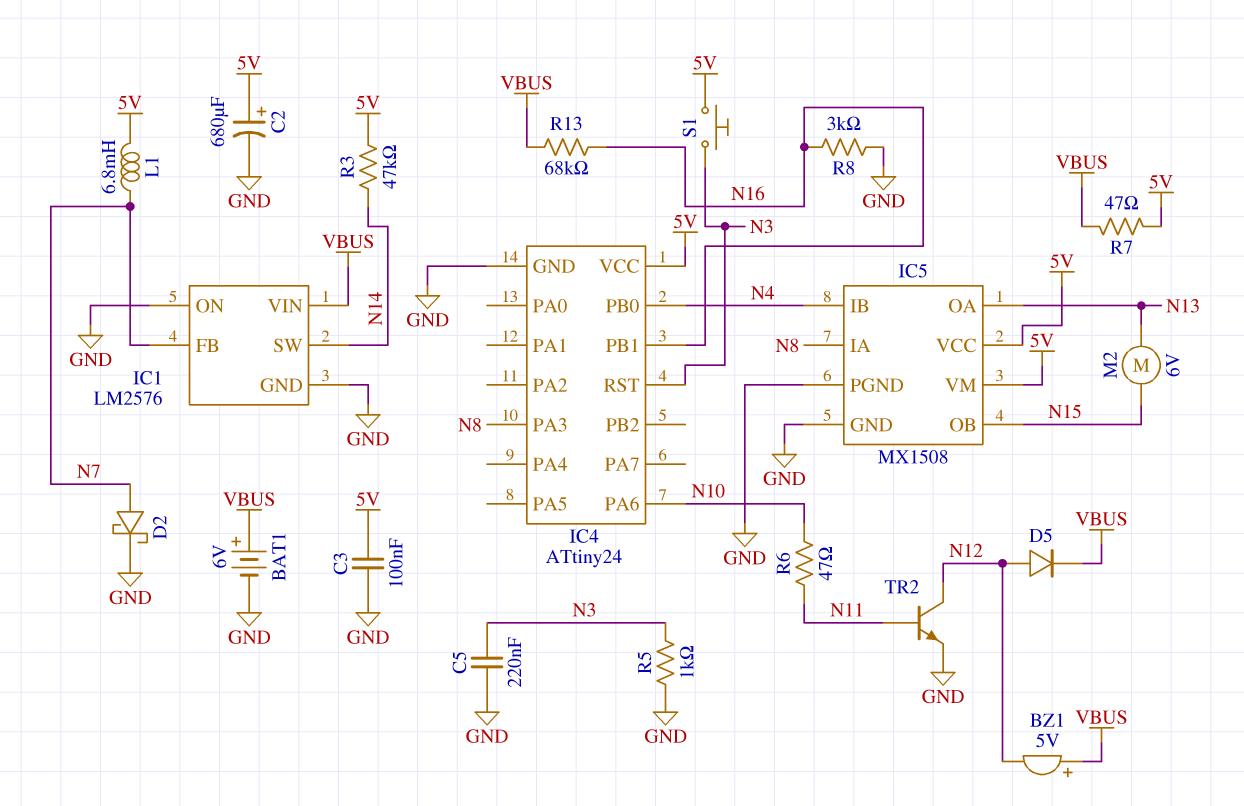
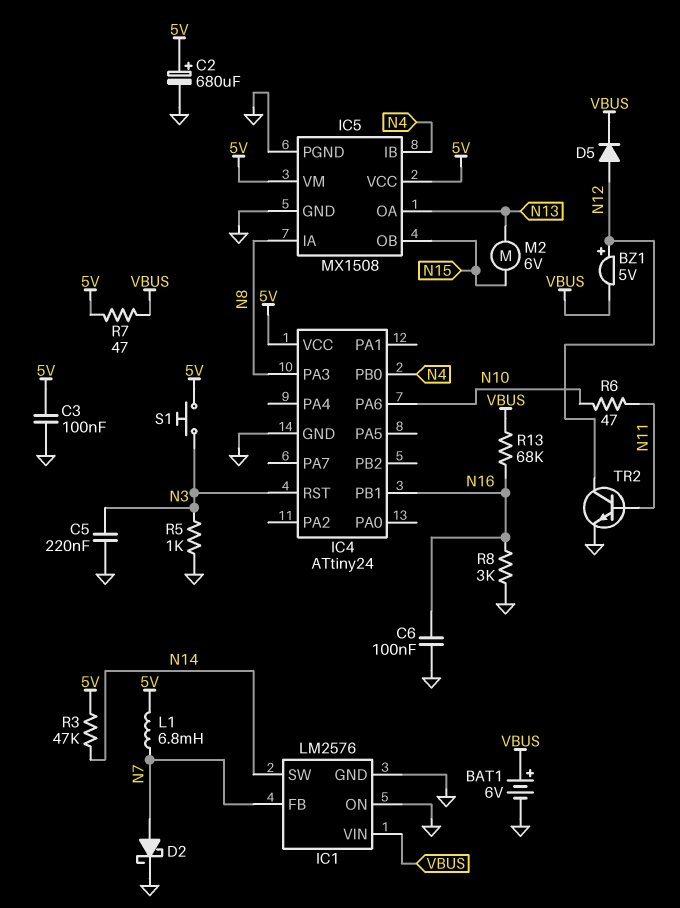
BZ1: buzzer 5V (plus VBUS, minus N12) -> buzzer 5V (plus N12, minus VBUS)
C6: none -> 100nF (GND, N16)

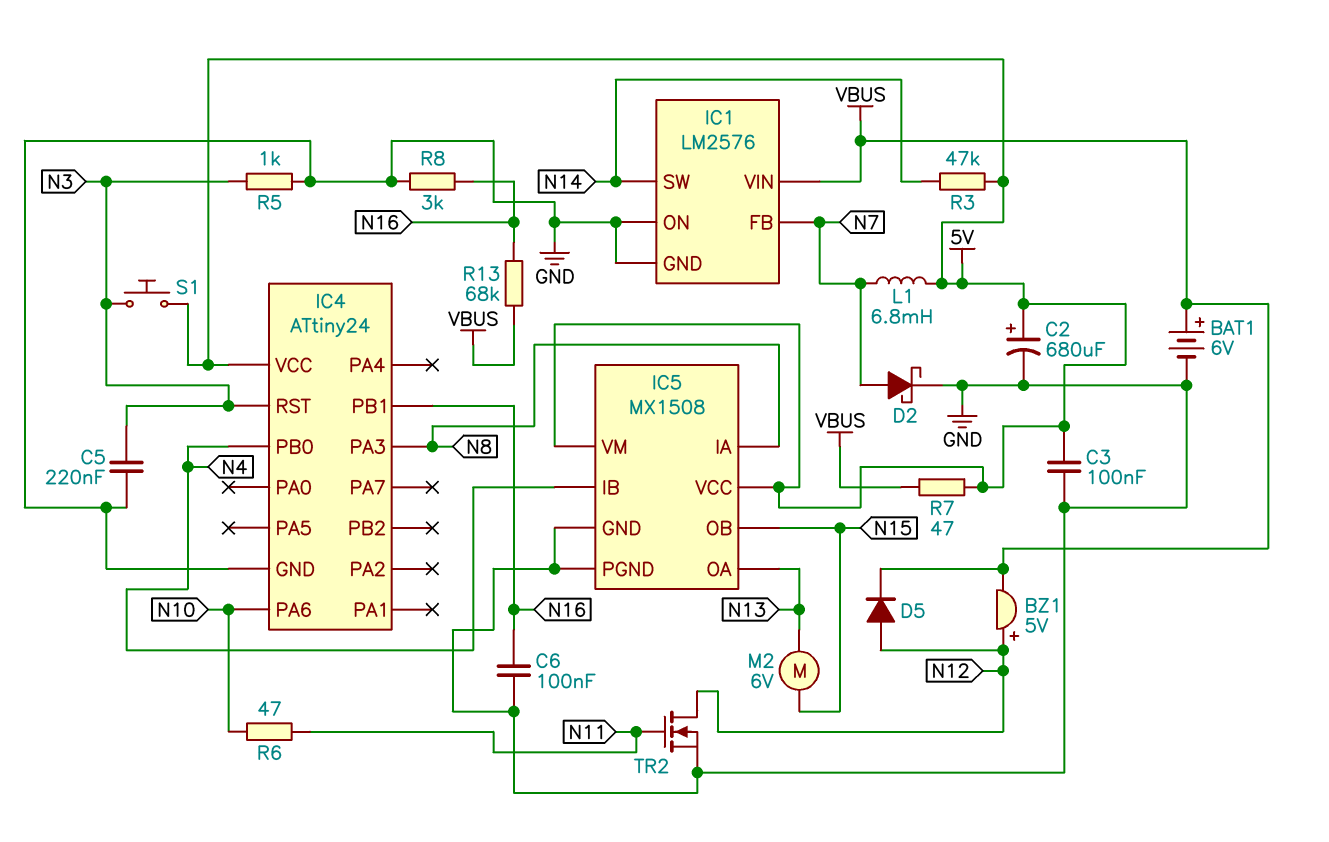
TR2: NPN (B N11, C N12, E GND) -> NMOS (G N11, D N12, S GND)

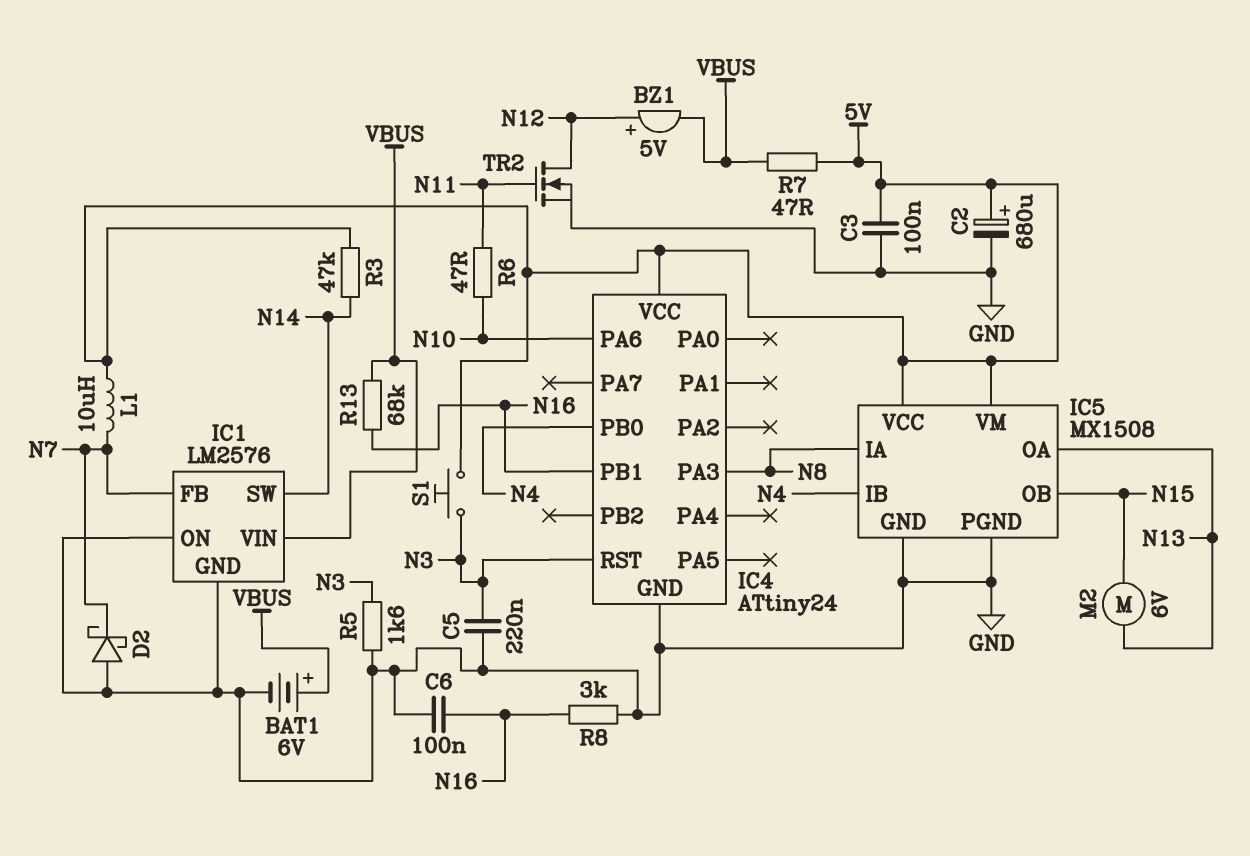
D2: schottky (A N7, K GND) -> schottky (A GND, K N7)
D5: diode (A N12, K VBUS) -> none
L1: 6.8mH (5V, N7) -> 10uH (5V, N7)
R5: 1k (GND, N3) -> 1.6k (GND, N3)

